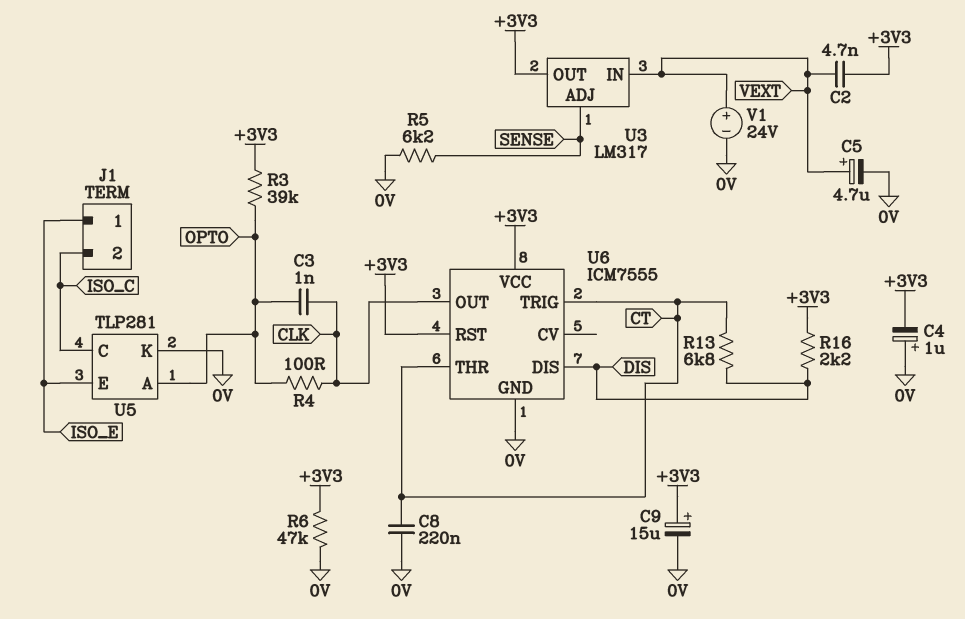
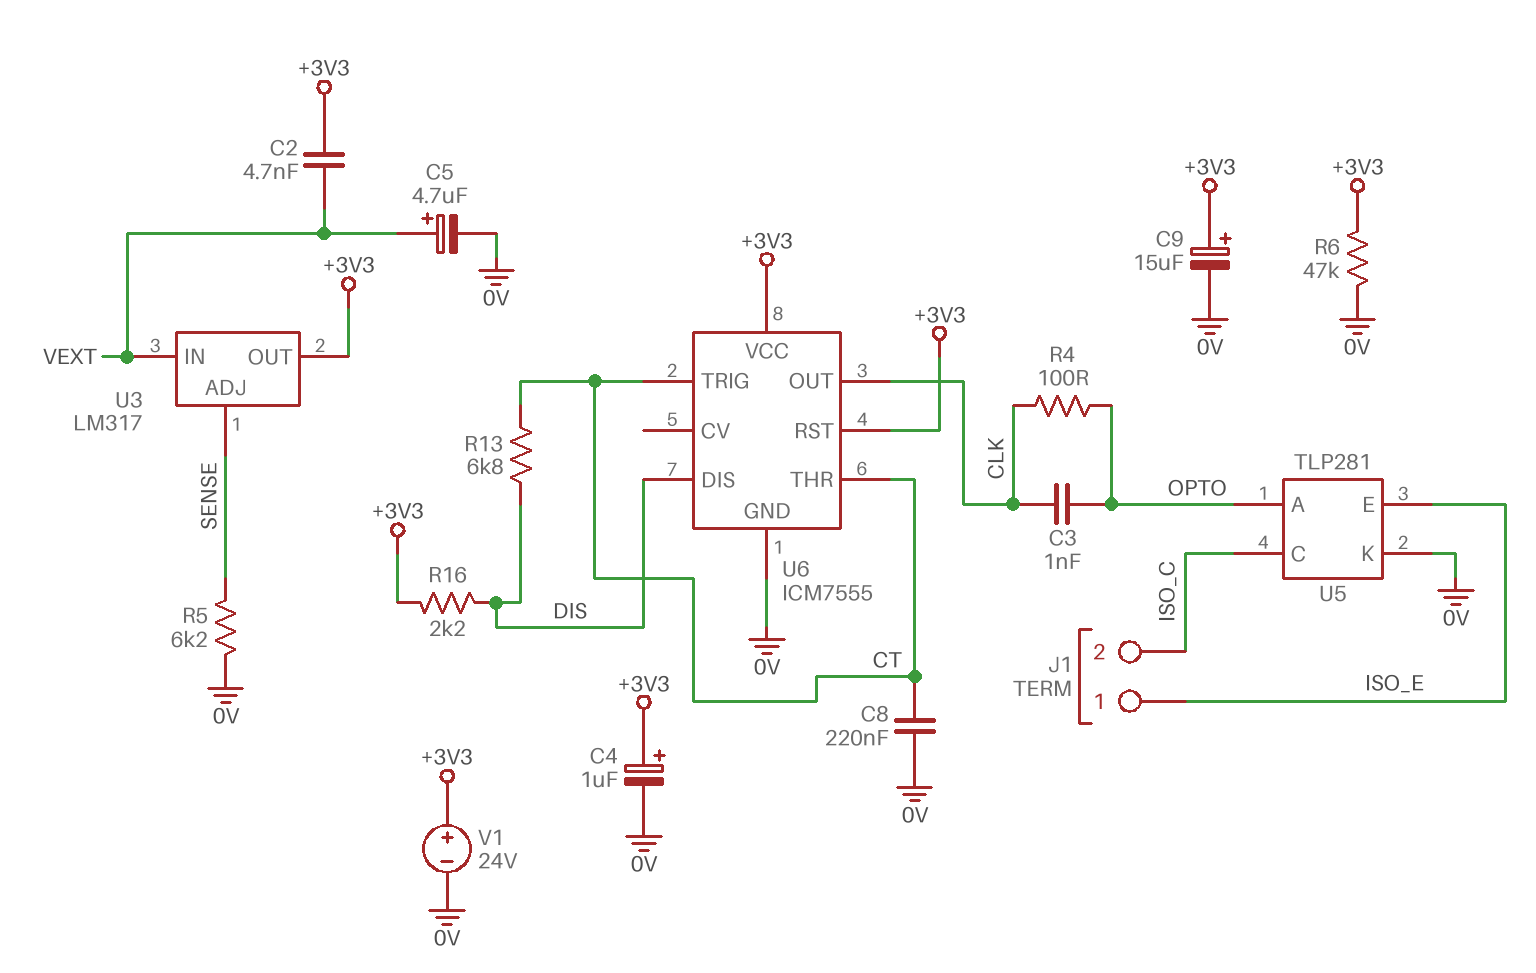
C4: 1uF (plus 0V, minus +3V3) -> 1uF (plus +3V3, minus 0V)
R3: 39k (+3V3, OPTO) -> none
V1: 24V (plus VEXT, minus 0V) -> 24V (plus +3V3, minus 0V)

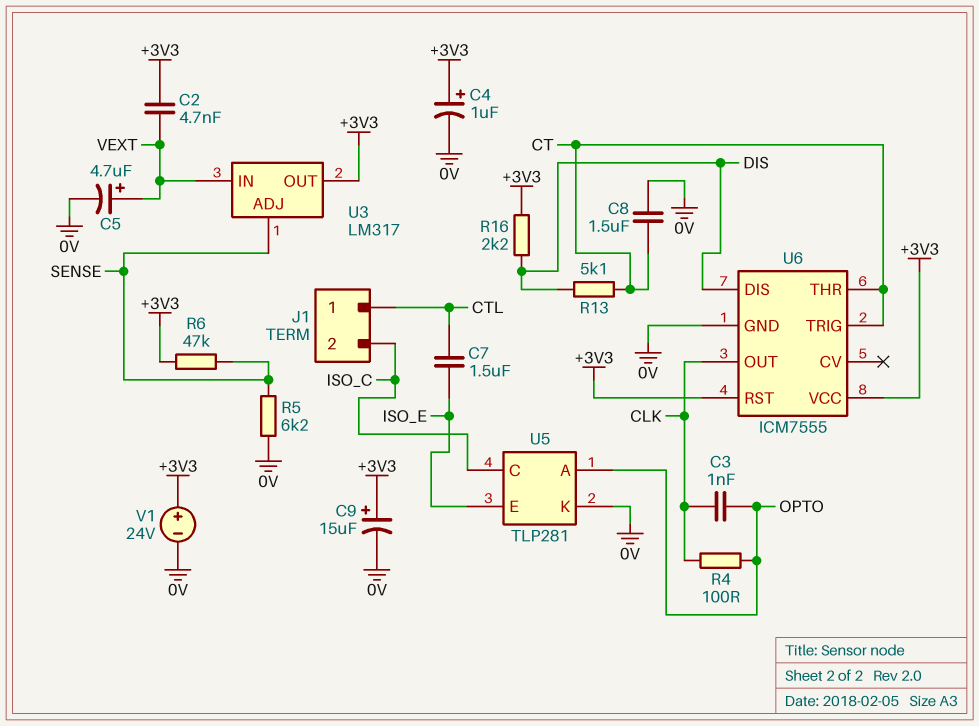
C7: none -> 1.5uF (CTL, ISO_E)
C8: 220nF (0V, CT) -> 1.5uF (0V, CT)
J1 pin 1: ISO_E -> CTL
R6: 47k (+3V3, 0V) -> 47k (+3V3, SENSE)
R13: 6.8k (CT, DIS) -> 5.1k (CT, DIS)

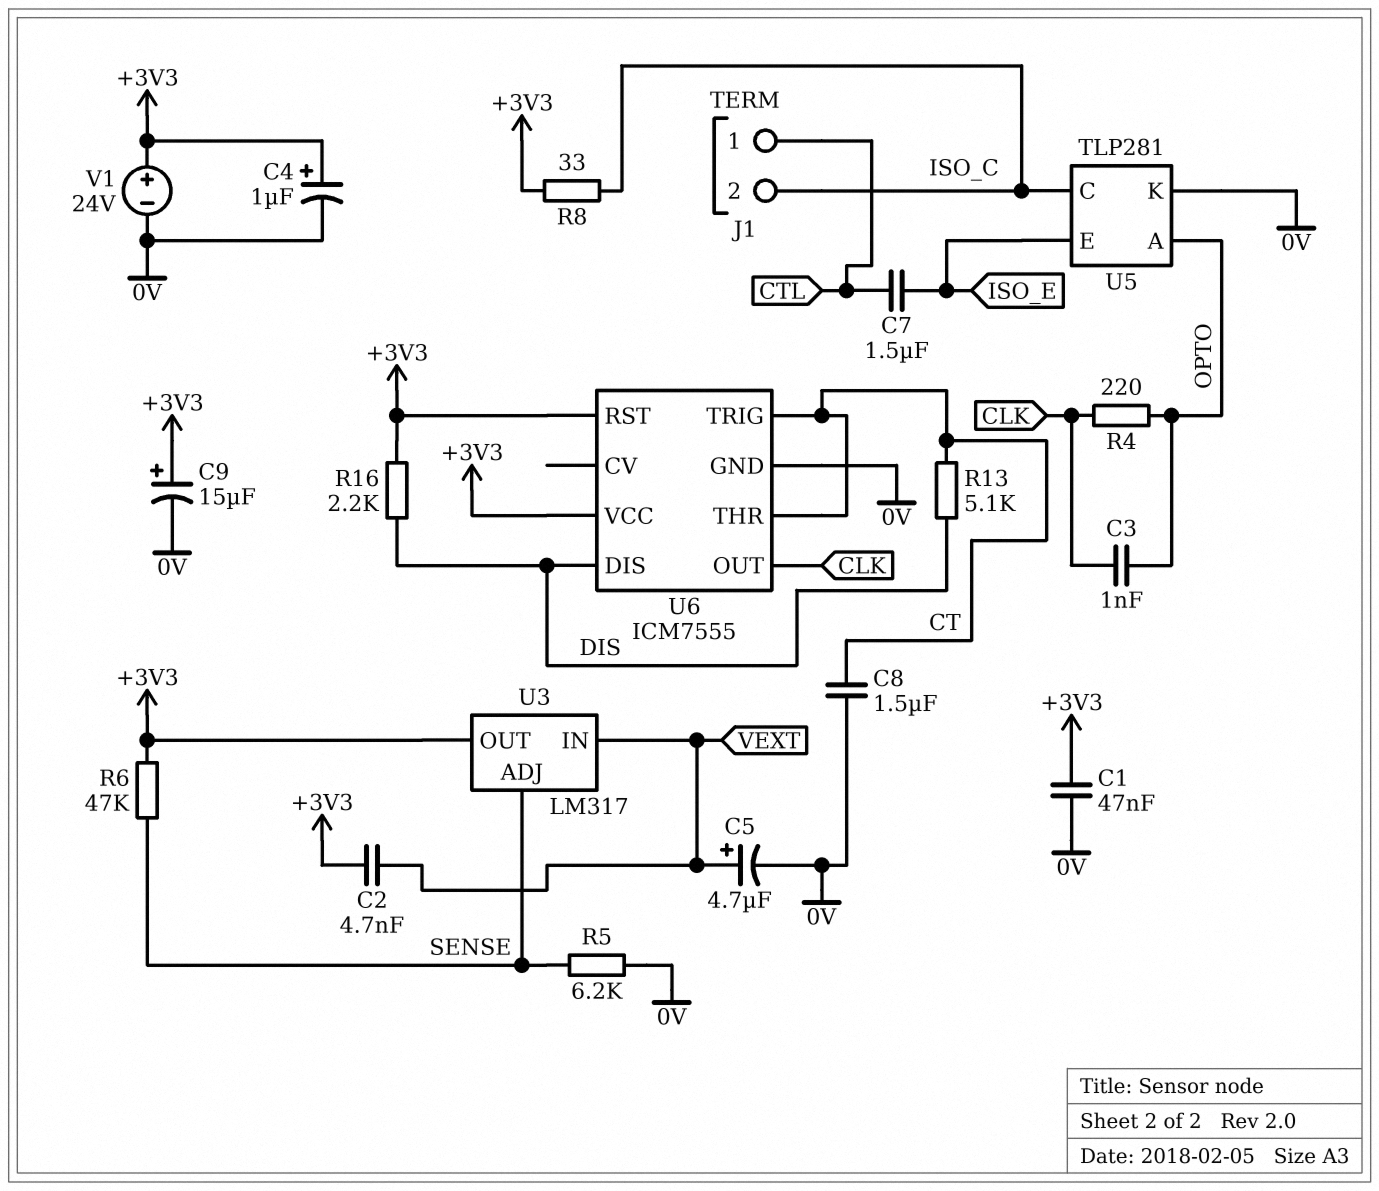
C1: none -> 47nF (+3V3, 0V)
R4: 100 (CLK, OPTO) -> 220 (CLK, OPTO)
R8: none -> 33 (+3V3, ISO_C)

